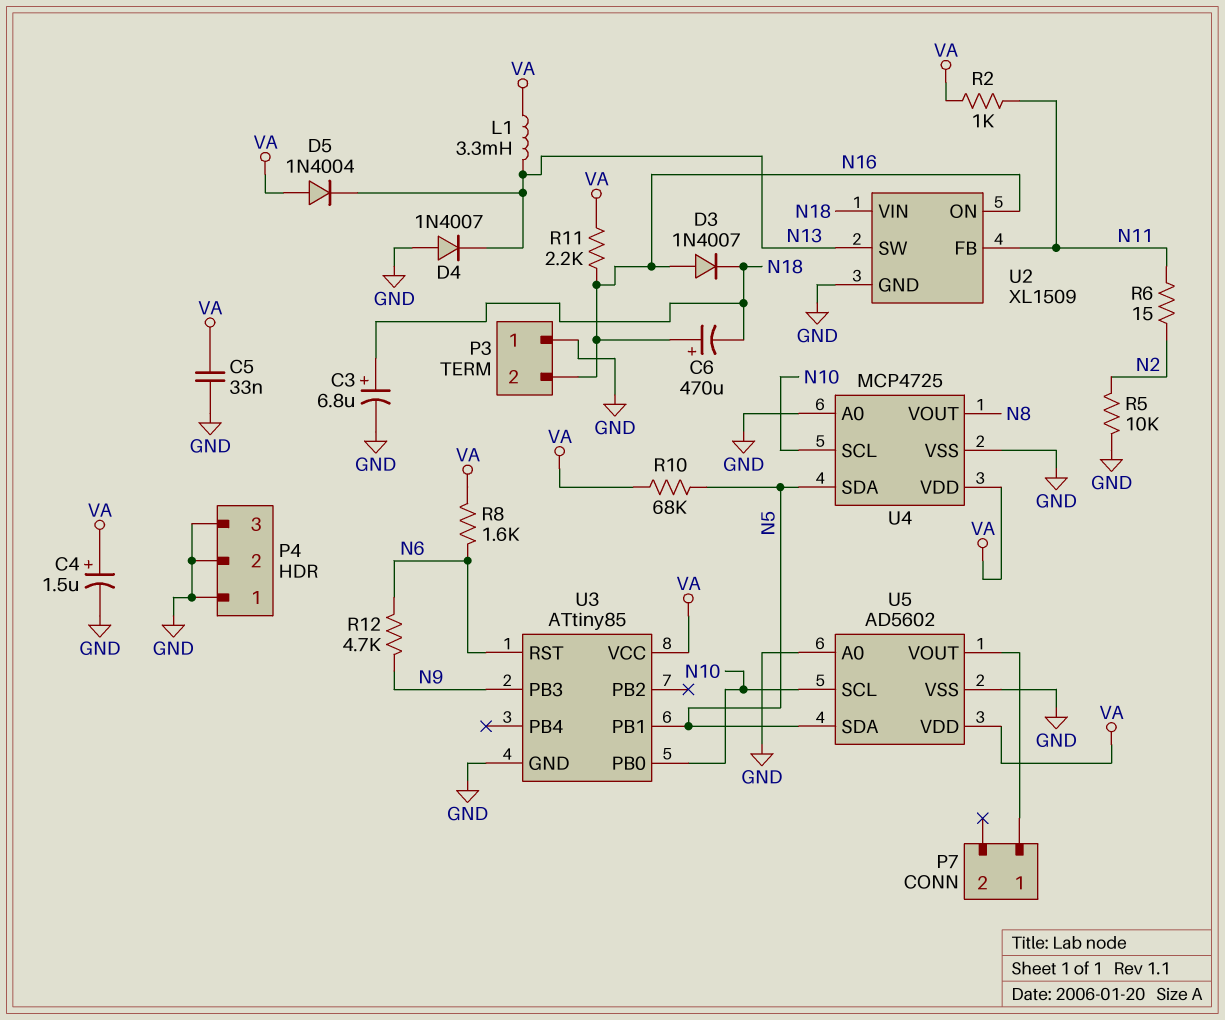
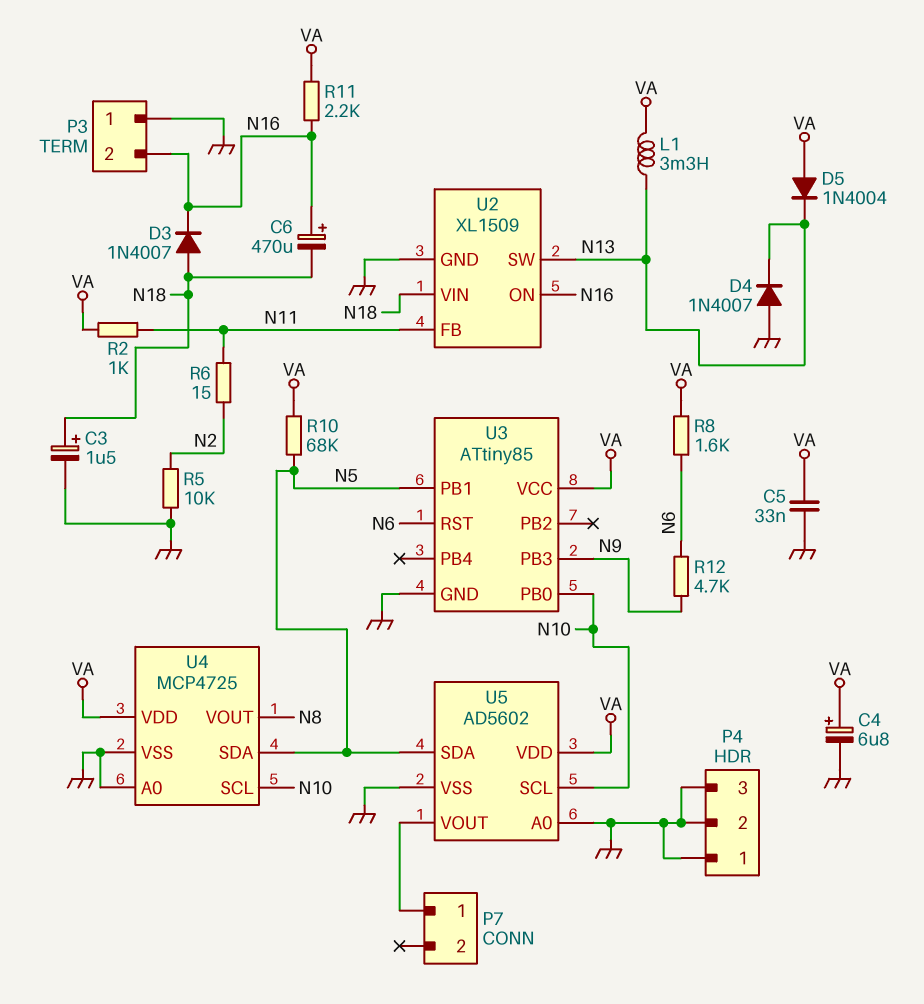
C3: 6.8uF (plus N18, minus GND) -> 1.5uF (plus N18, minus GND)
C4: 1.5uF (plus VA, minus GND) -> 6.8uF (plus VA, minus GND)
D3: diode 1N4007 (A N16, K N18) -> diode 1N4007 (A N18, K N16)

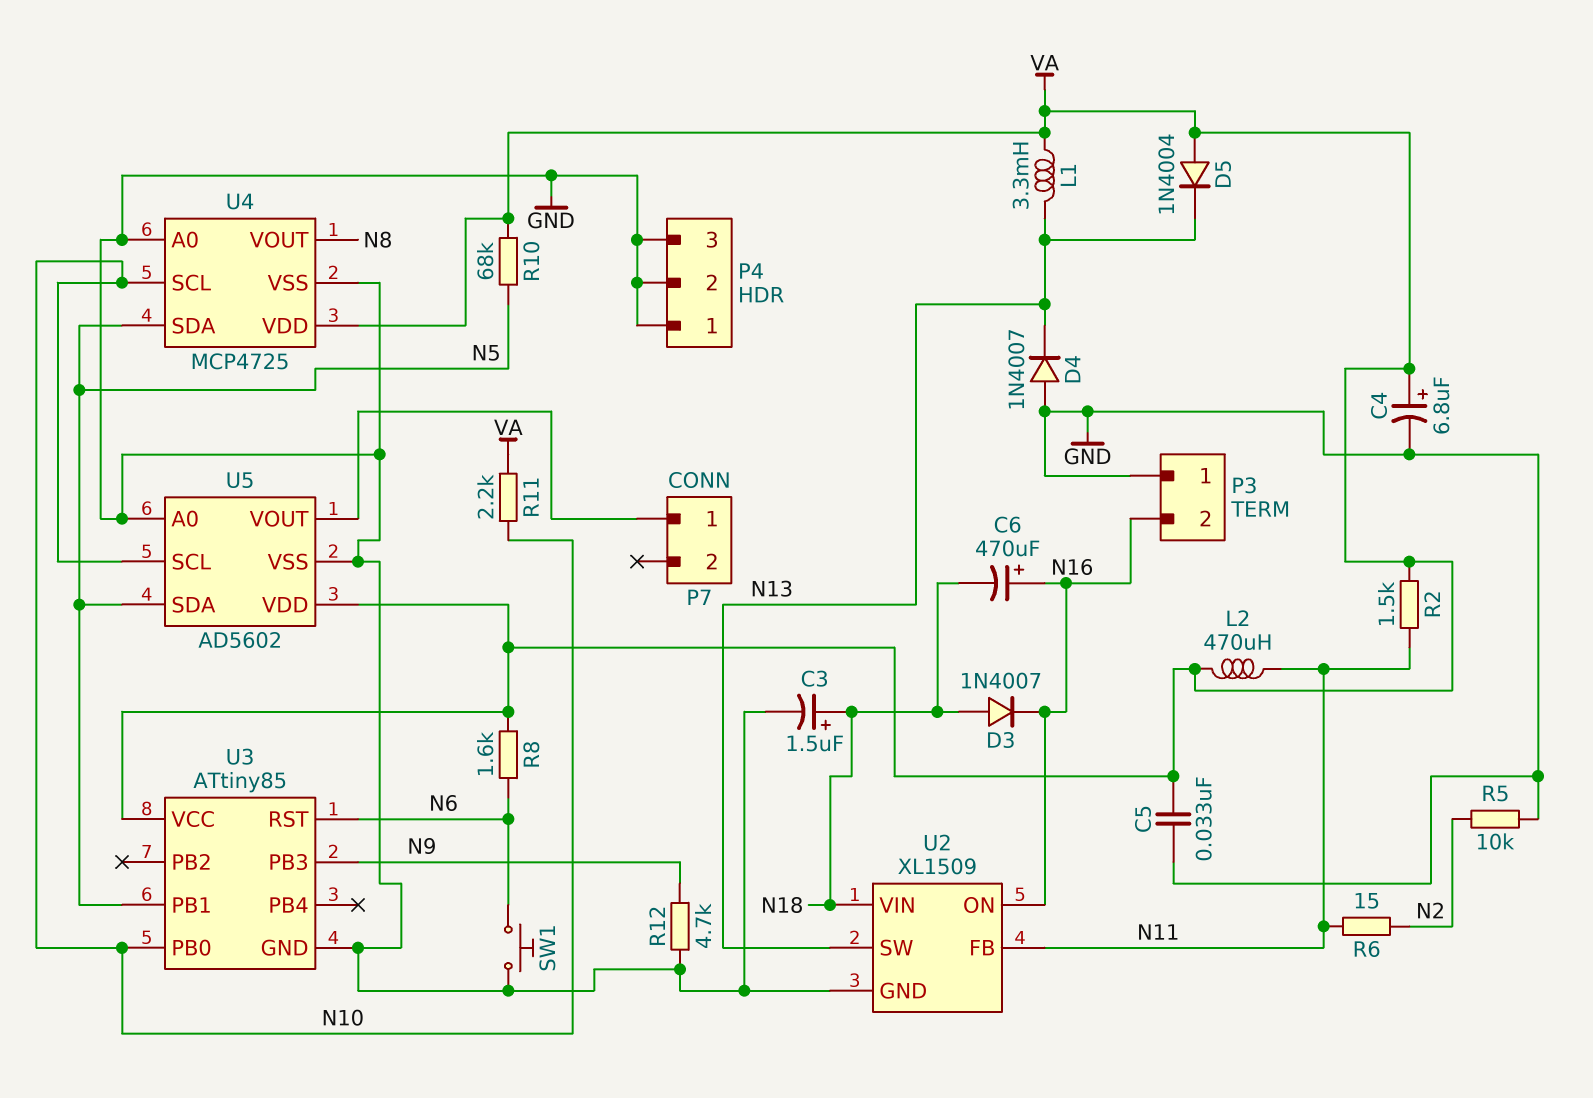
L2: none -> 470uH (N11, VA)
R2: 1k (N11, VA) -> 1.5k (N11, VA)
R11: 2.2k (N16, VA) -> 2.2k (N10, VA)
R12: 4.7k (N6, N9) -> 4.7k (GND, N9)
SW1: none -> button (GND, N6)

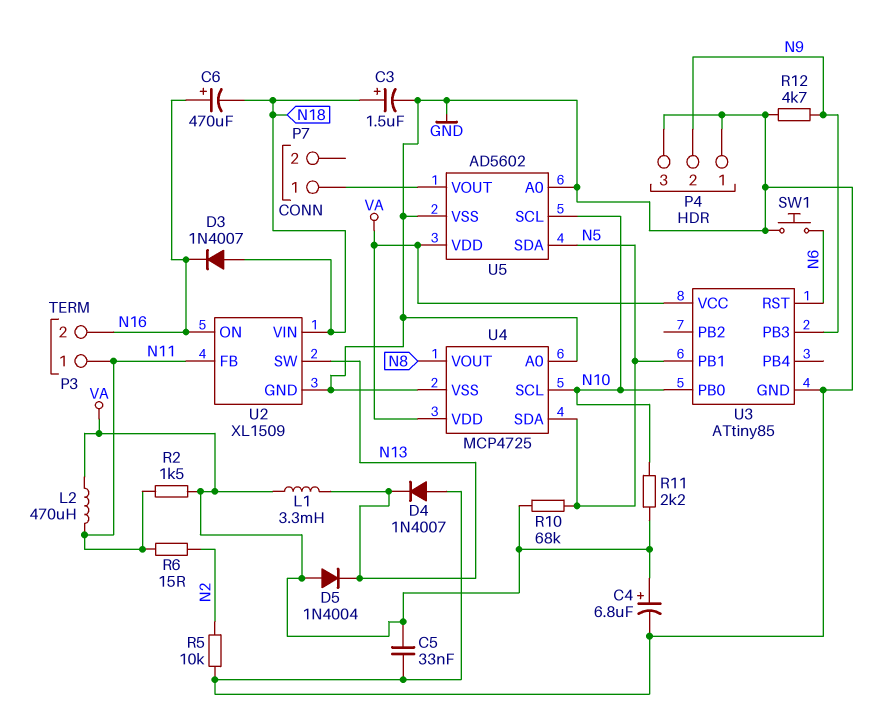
P3 pin 1: GND -> N11
P4 pin 2: GND -> N9
R8: 1.6k (N6, VA) -> none

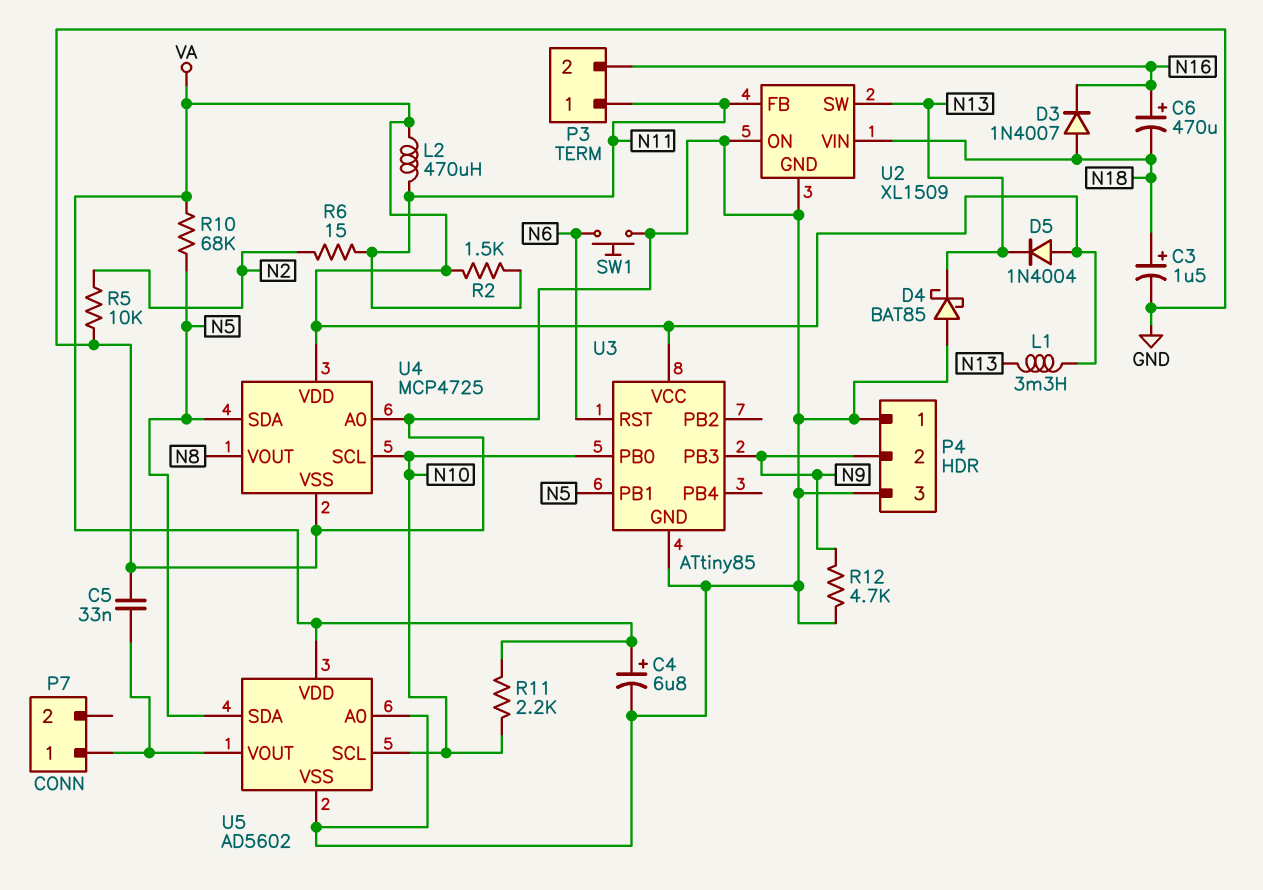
C5: 33nF (GND, VA) -> 33nF (GND, P7/1)
D4: diode 1N4007 (A GND, K N13) -> schottky BAT85 (A GND, K N13)
U2 pin ON: N16 -> GND

